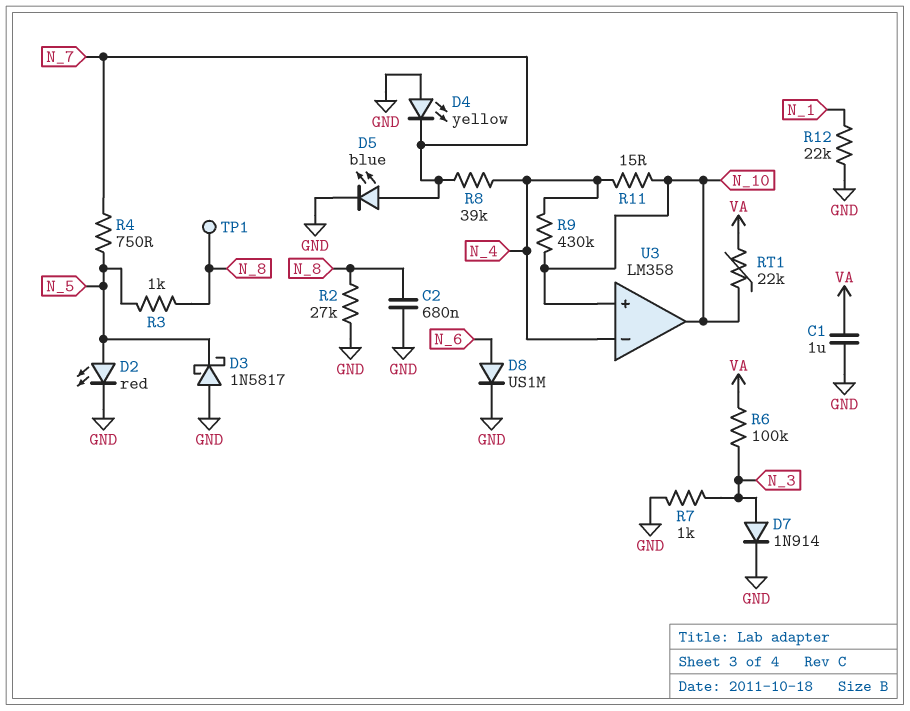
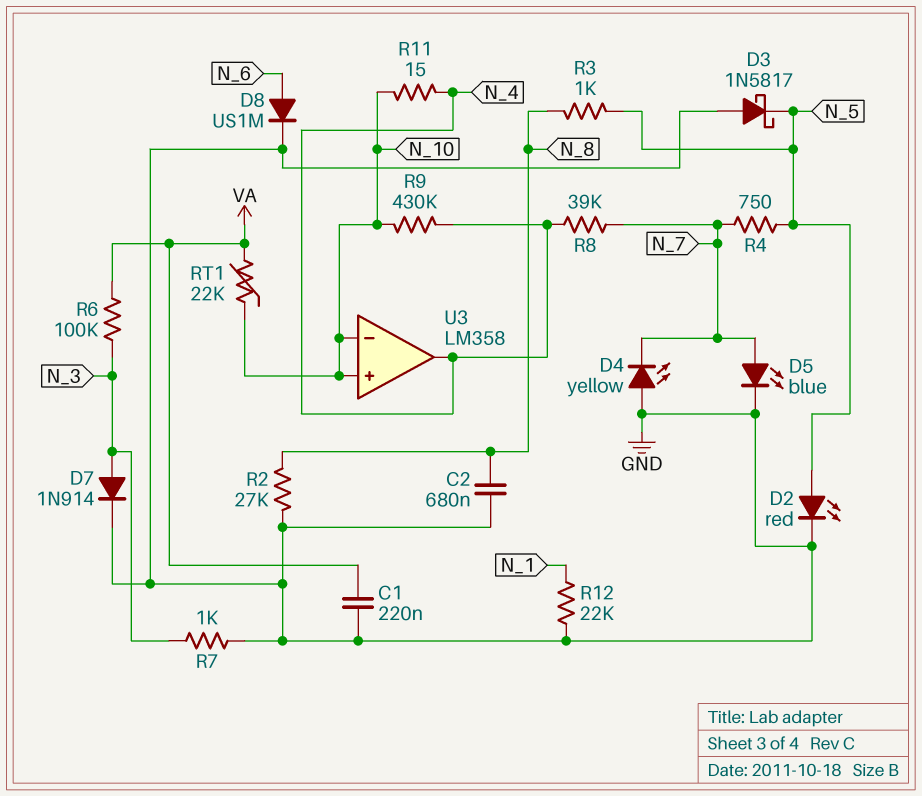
C1: 1uF (GND, VA) -> 220nF (GND, VA)
TP1: test point (N_8) -> none
U3 pin in-: N_4 -> N_10
U3 pin out: N_10 -> N_4

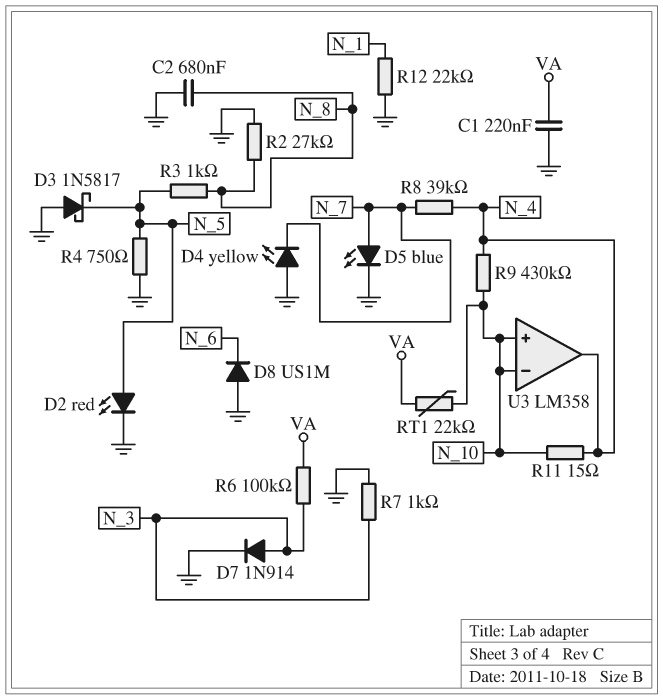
D8: diode US1M (A N_6, K GND) -> diode US1M (A GND, K N_6)
R4: 750 (N_5, N_7) -> 750 (GND, N_5)

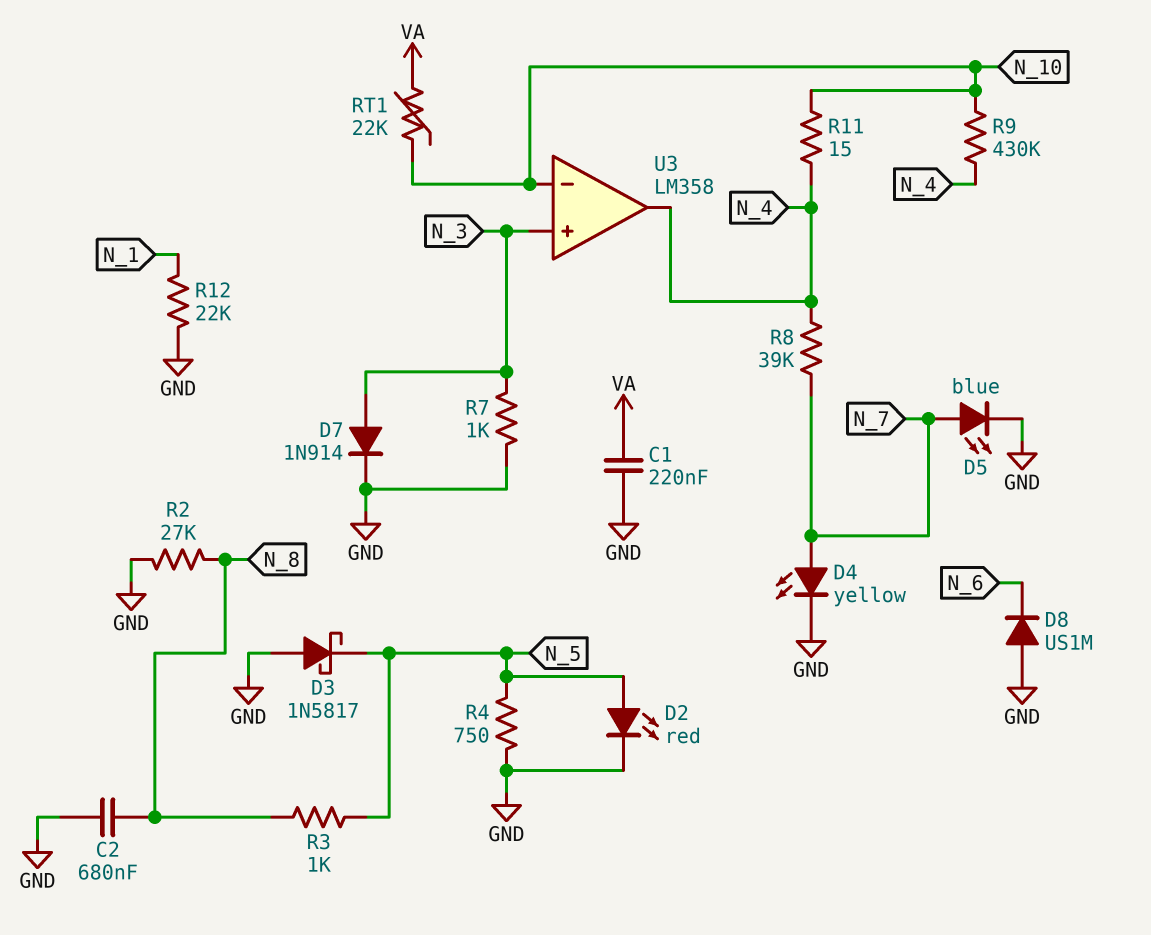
D4: LED yellow (A GND, K N_7) -> LED yellow (A N_7, K GND)
R6: 100k (N_3, VA) -> none
U3 pin in+: N_10 -> N_3

